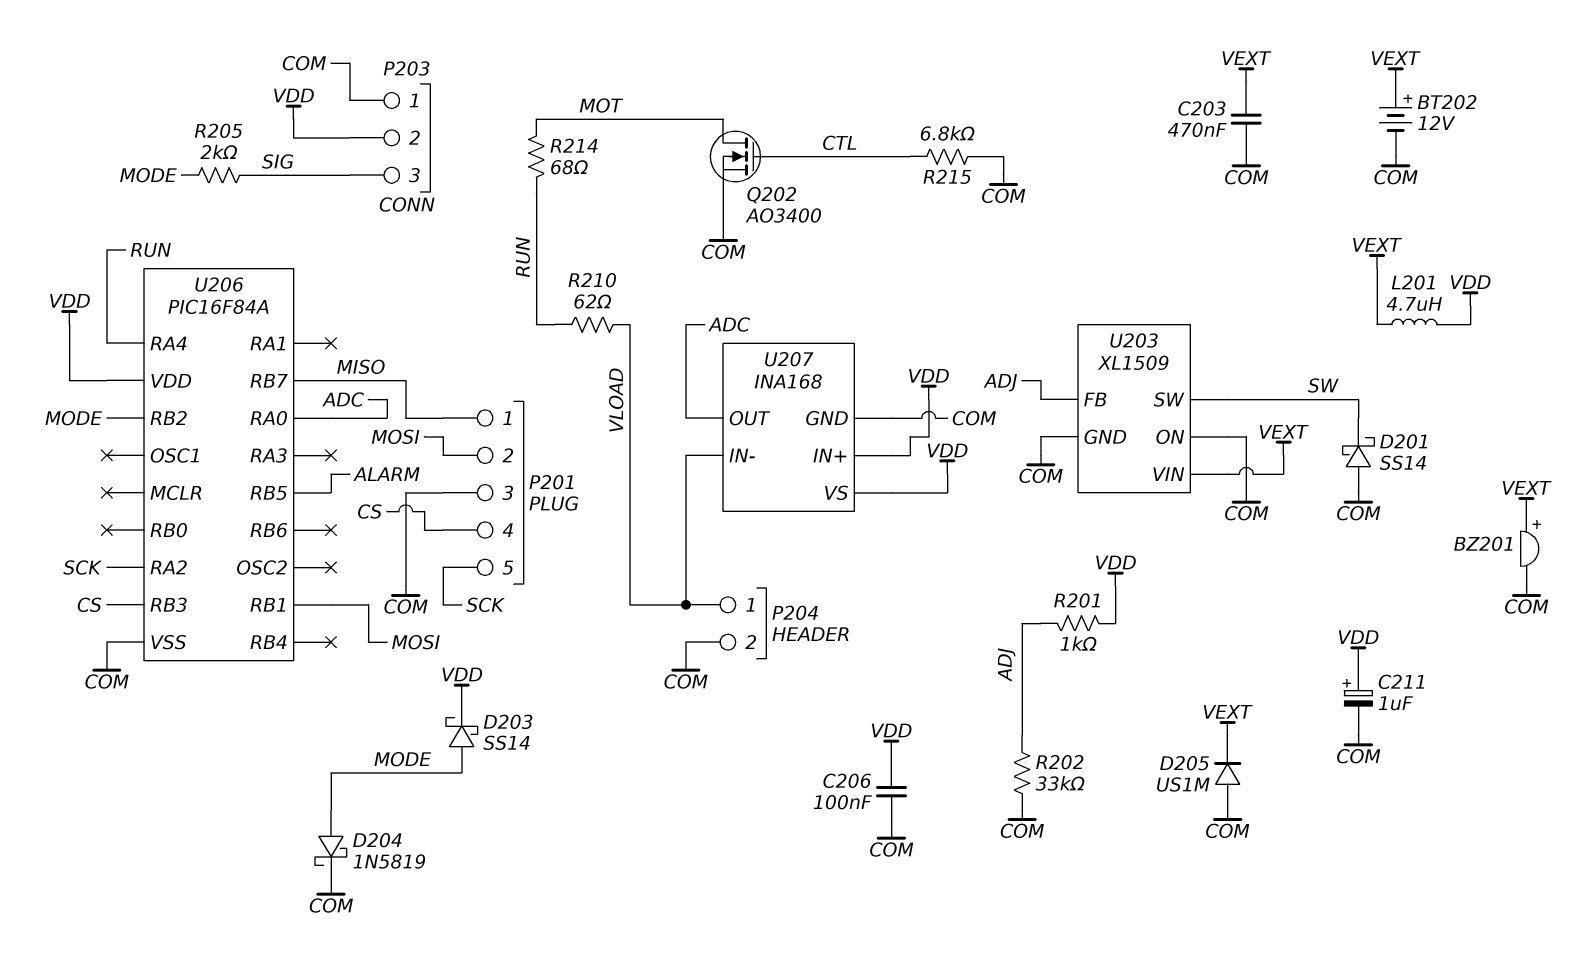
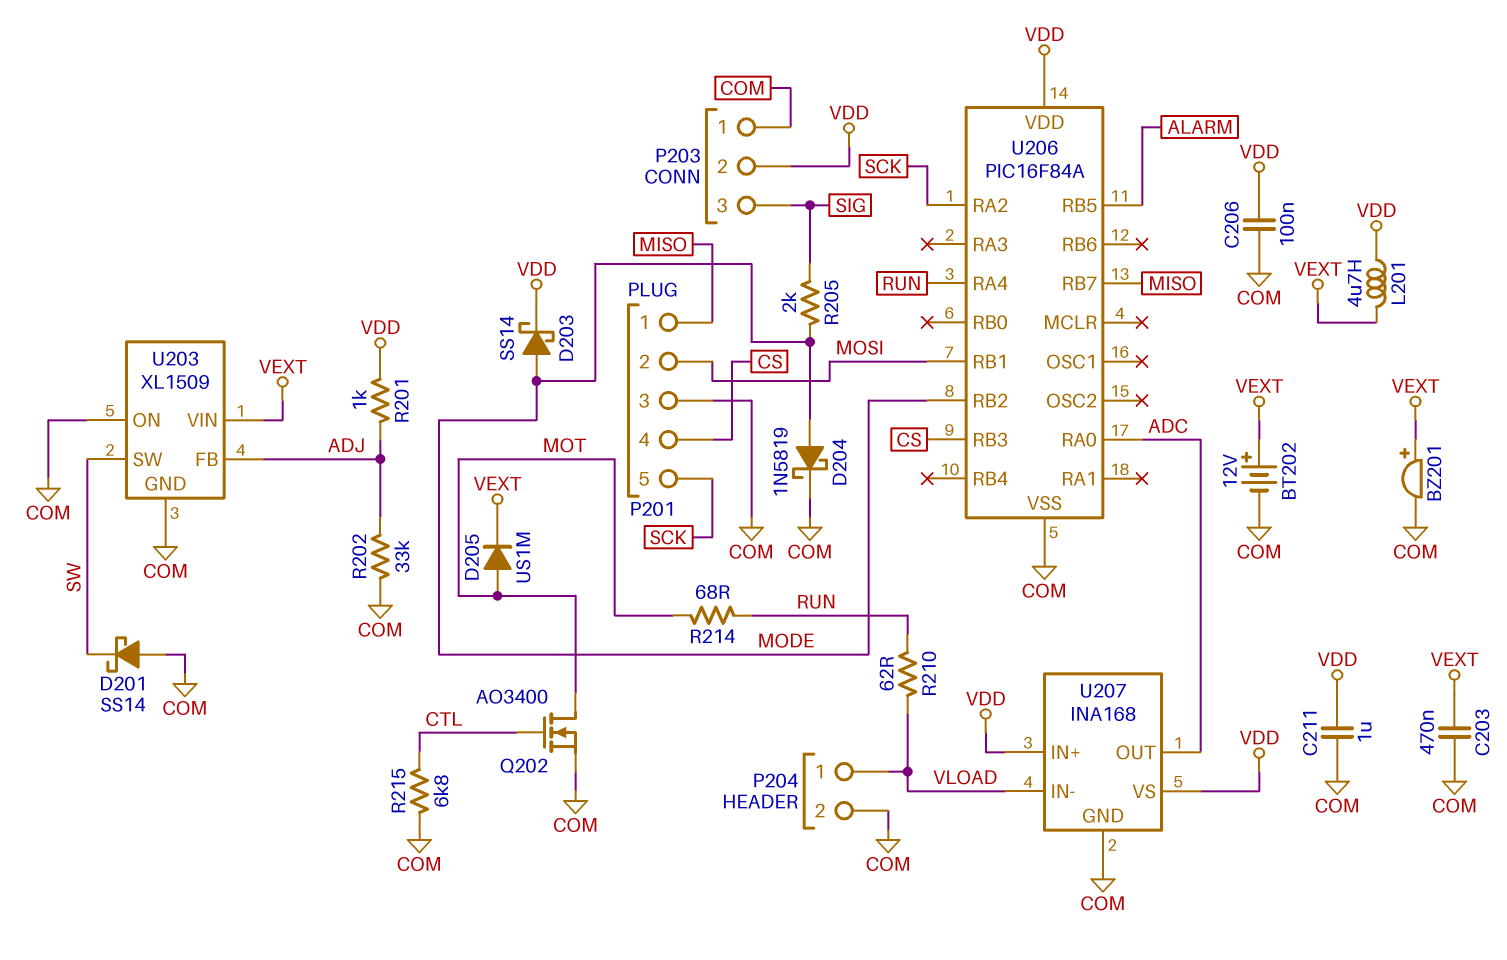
C211: 1uF (plus VDD, minus COM) -> 1uF (COM, VDD)
D205: diode US1M (A COM, K VEXT) -> diode US1M (A MOT, K VEXT)

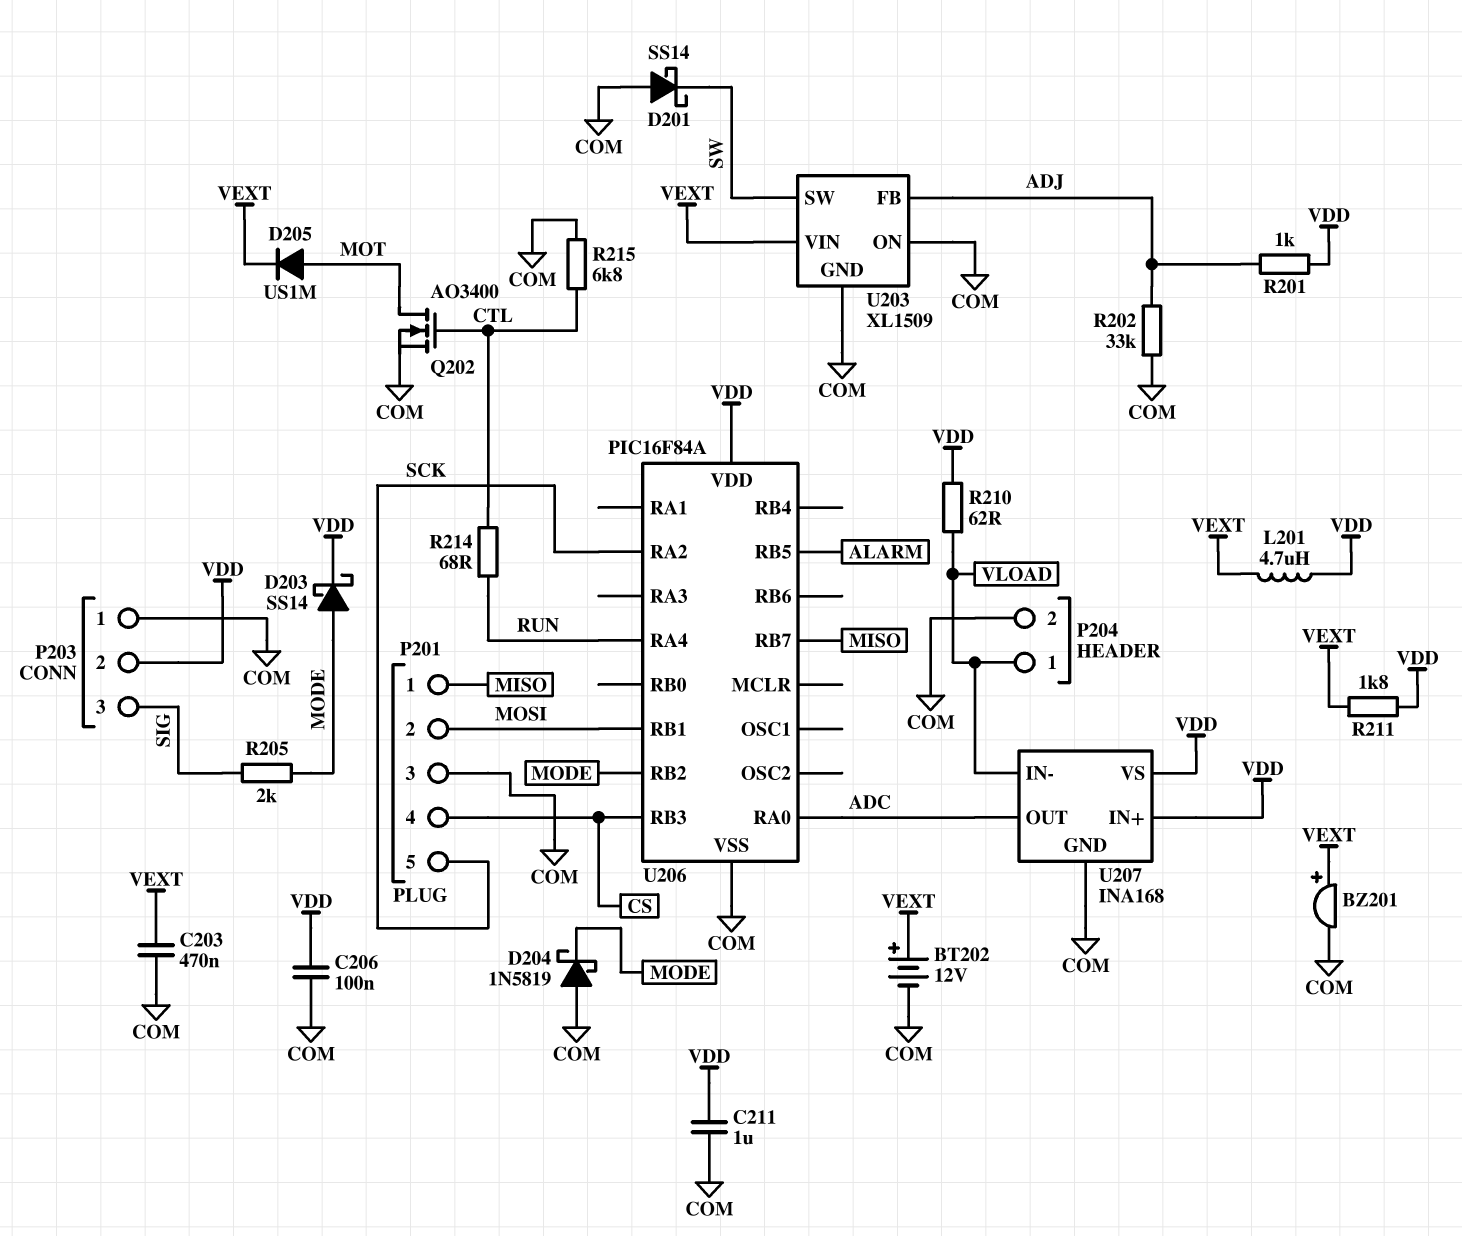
D204: schottky 1N5819 (A MODE, K COM) -> schottky 1N5819 (A COM, K MODE)
R210: 62 (RUN, VLOAD) -> 62 (VDD, VLOAD)
R211: none -> 1.8k (VDD, VEXT)
R214: 68 (MOT, RUN) -> 68 (CTL, RUN)

